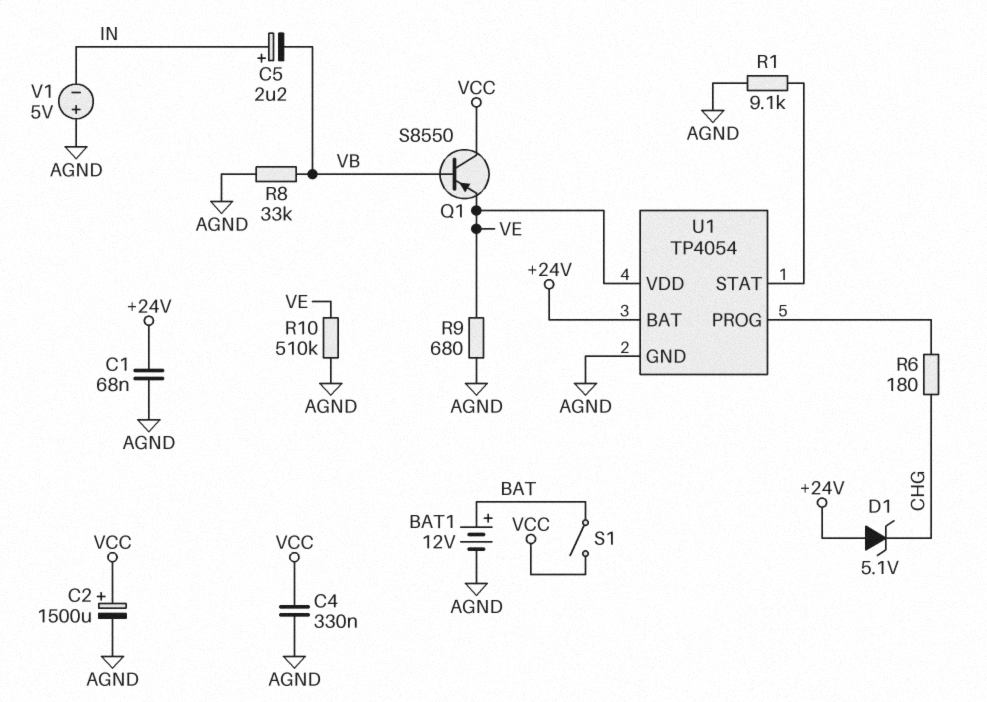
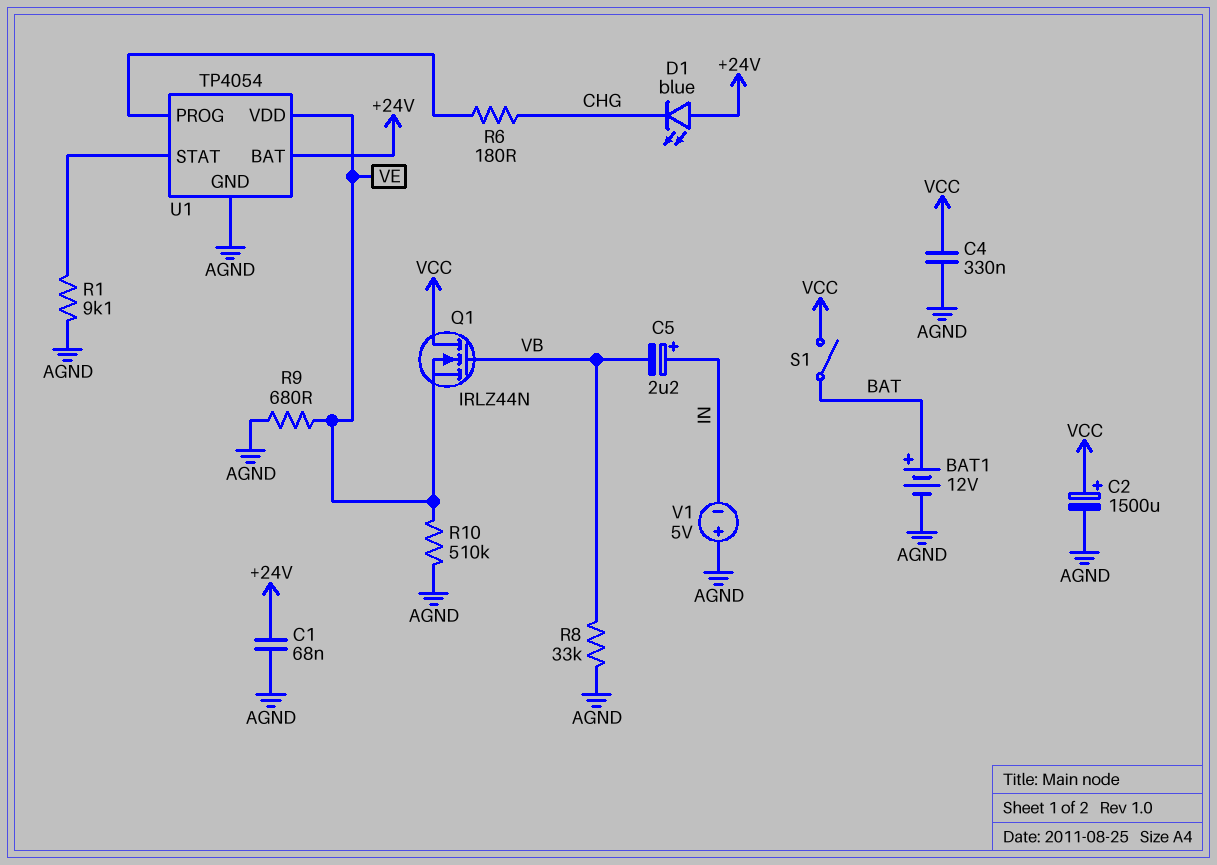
D1: zener 5.1V (A +24V, K CHG) -> LED blue (A +24V, K CHG)
Q1: PNP S8550 (B VB, C VCC, E VE) -> NMOS IRLZ44N (G VB, D VCC, S VE)

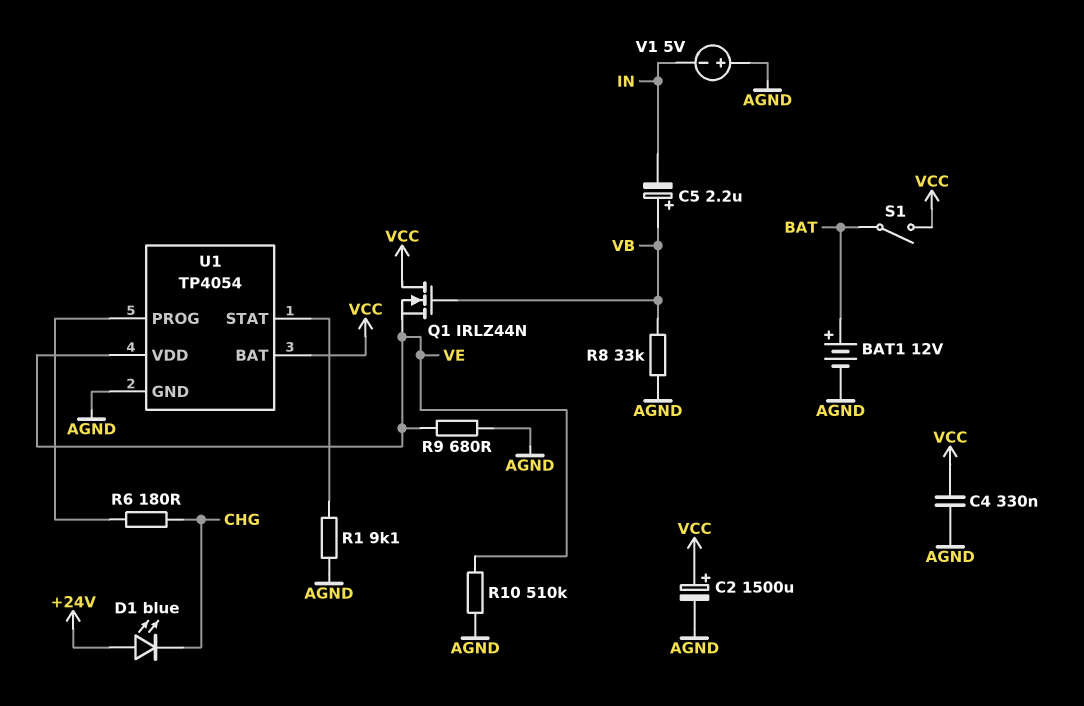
C1: 68nF (+24V, AGND) -> none
C5: 2.2uF (plus IN, minus VB) -> 2.2uF (plus VB, minus IN)
U1 pin BAT: +24V -> VCC

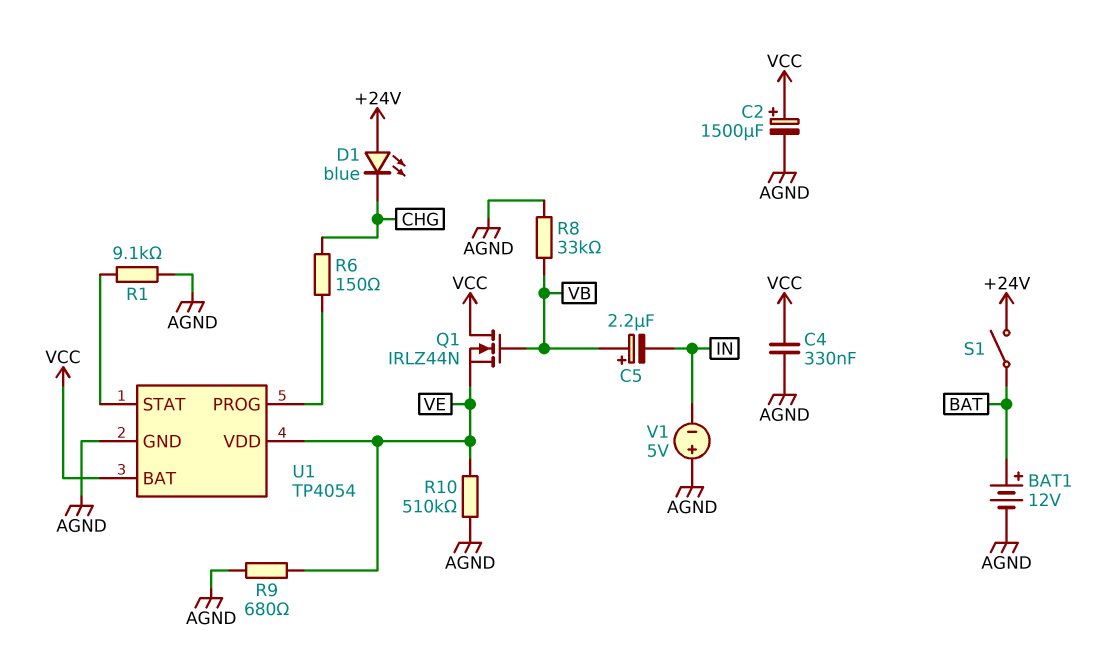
R6: 180 (CHG, U1/PROG) -> 150 (CHG, U1/PROG)
S1: switch (BAT, VCC) -> switch (+24V, BAT)

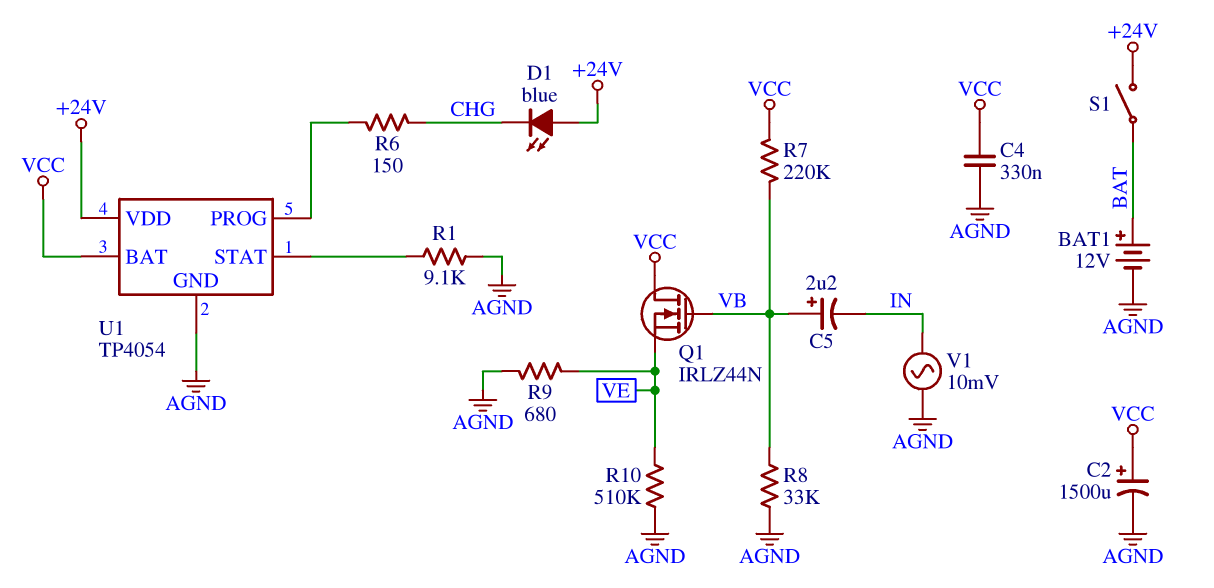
R7: none -> 220k (VB, VCC)
U1 pin VDD: VE -> +24V
V1: 5V (plus AGND, minus IN) -> AC 10mV (AGND, IN)

